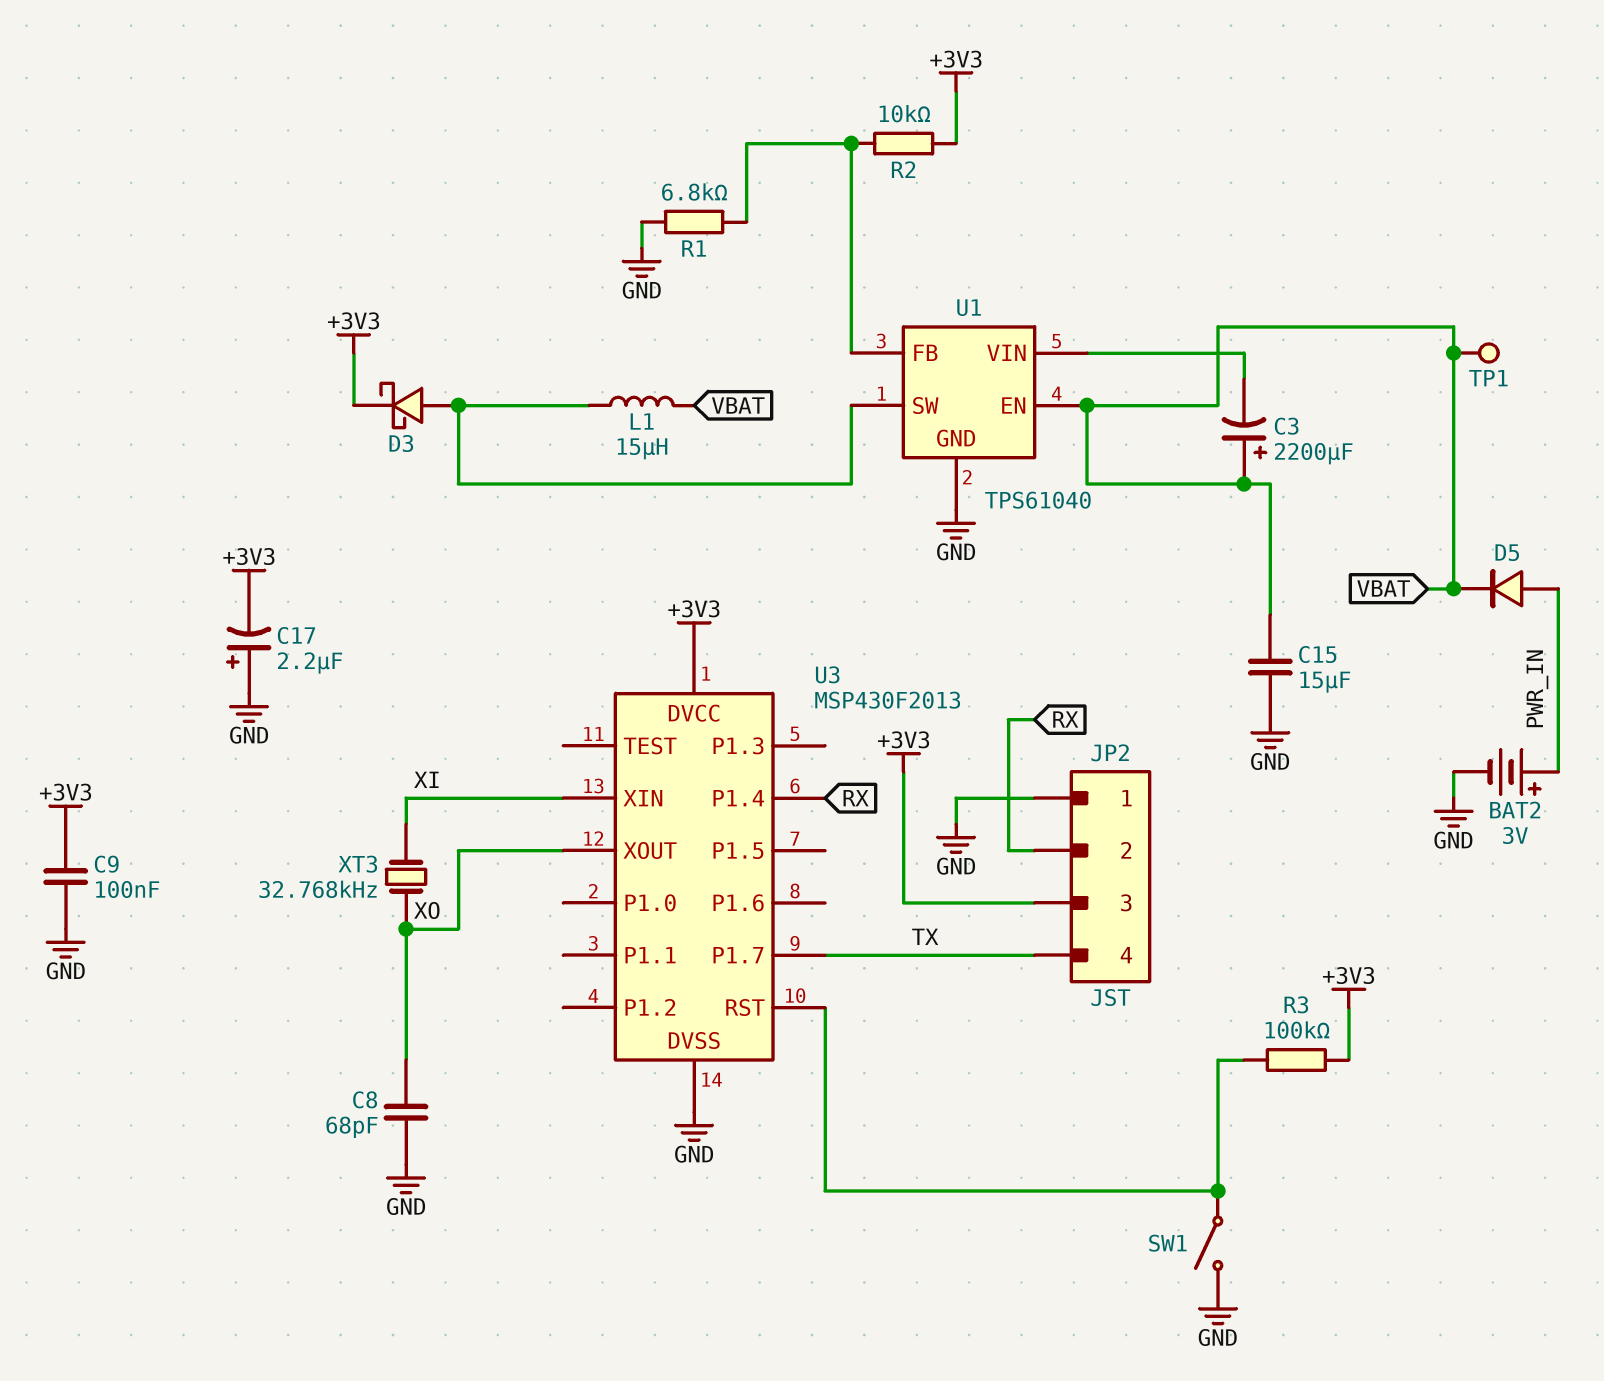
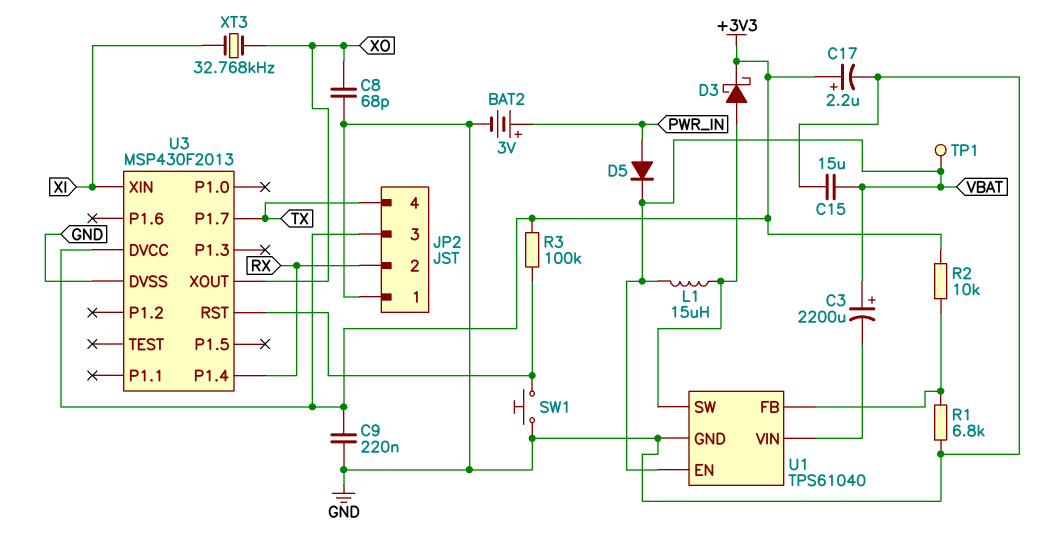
C9: 100nF (+3V3, GND) -> 220nF (+3V3, GND)
C17: 2.2uF (plus GND, minus +3V3) -> 2.2uF (plus +3V3, minus GND)
SW1: switch (GND, U3/RST) -> button (GND, U3/RST)

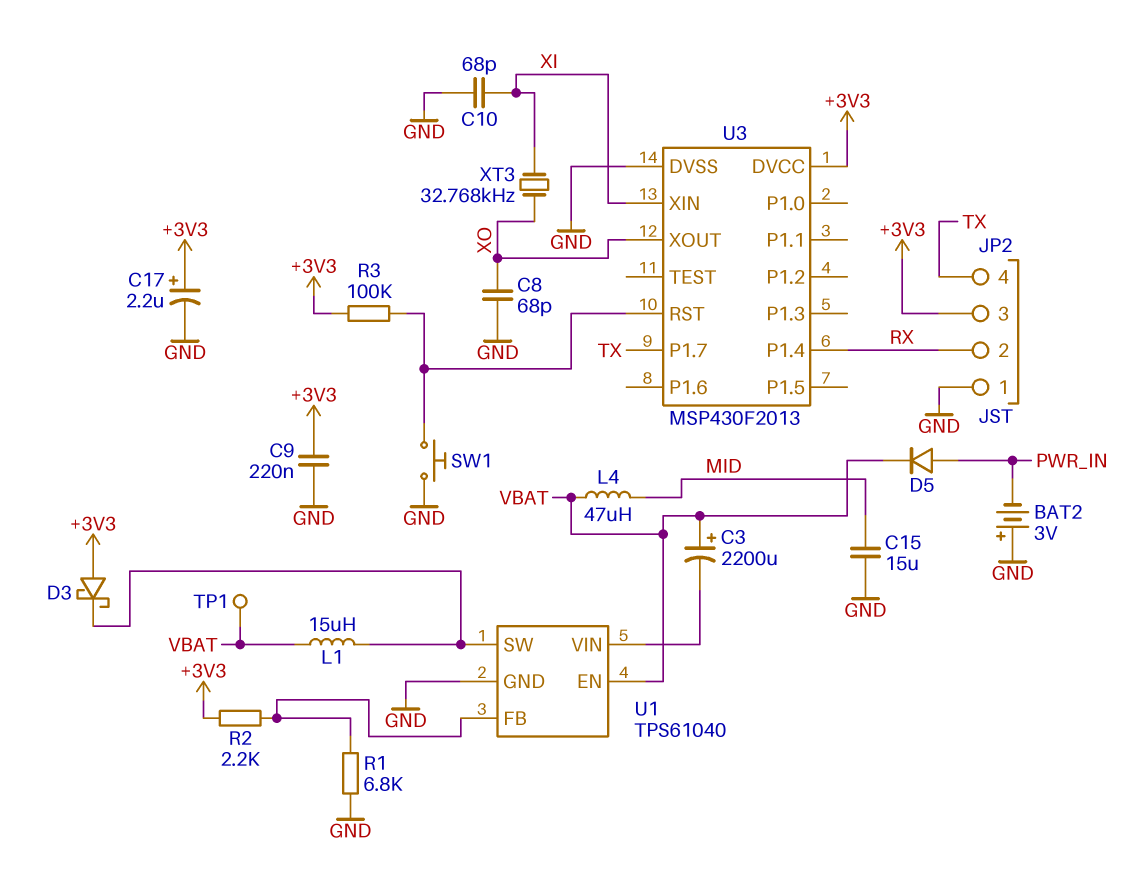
BAT2: 3V (plus PWR_IN, minus GND) -> 3V (plus GND, minus PWR_IN)
C10: none -> 68pF (GND, XI)
C15: 15uF (GND, VBAT) -> 15uF (GND, MID)
D3: schottky (A U1/SW, K +3V3) -> schottky (A +3V3, K U1/SW)
L4: none -> 47uH (MID, VBAT)
R2: 10k (+3V3, U1/FB) -> 2.2k (+3V3, U1/FB)

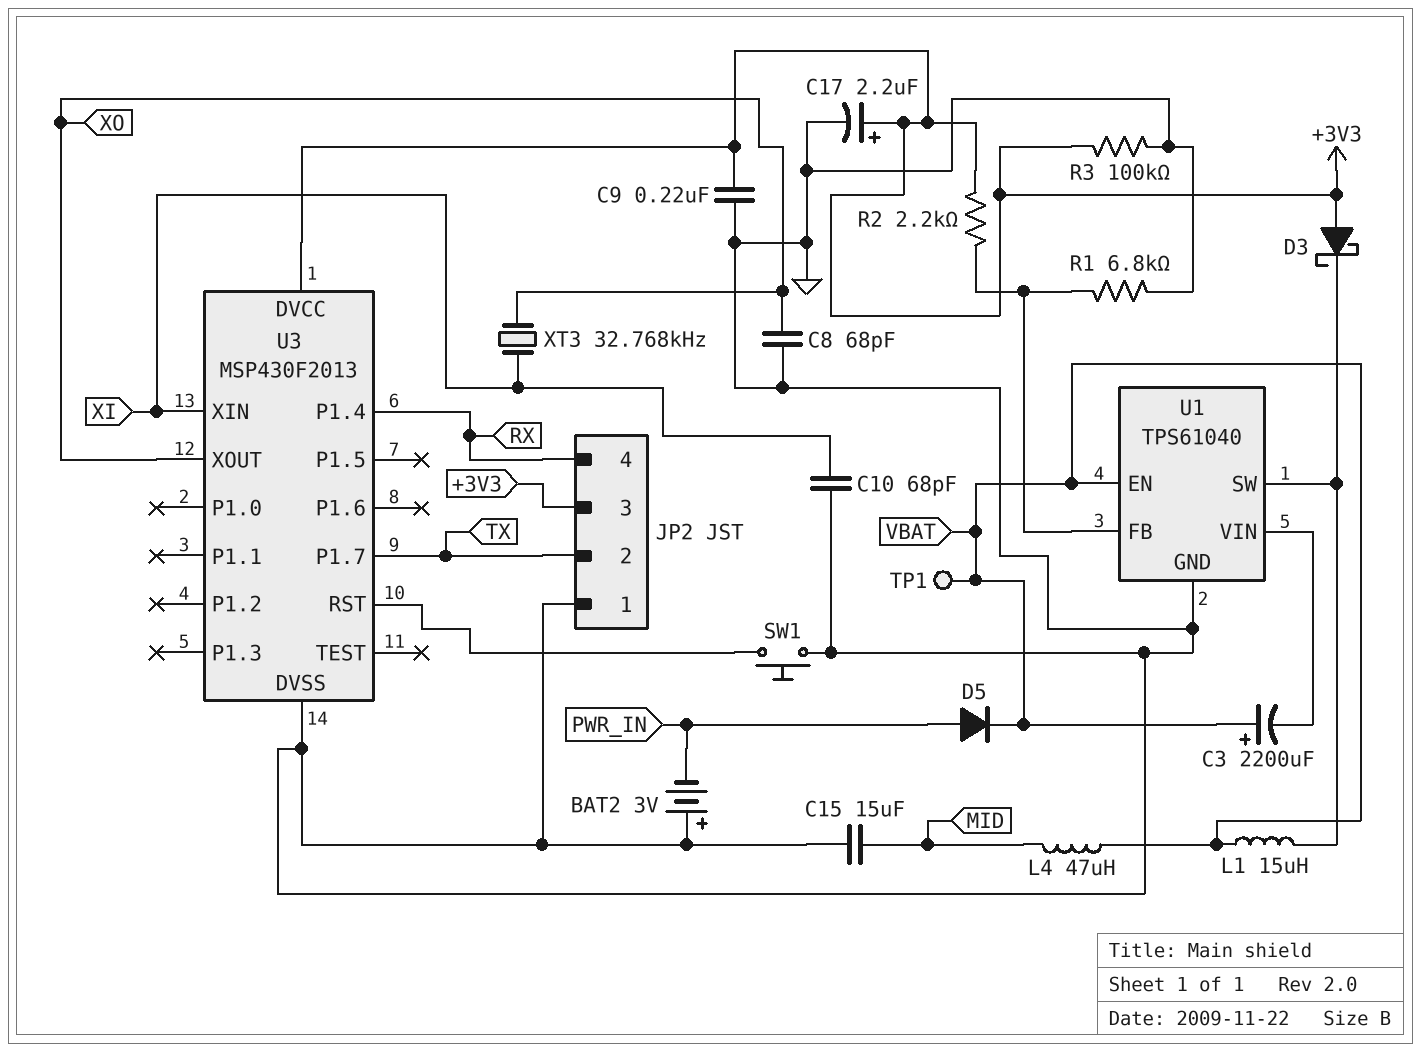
JP2 pin 2: RX -> TX
JP2 pin 4: TX -> RX
R3: 100k (+3V3, U3/RST) -> 100k (+3V3, GND)

